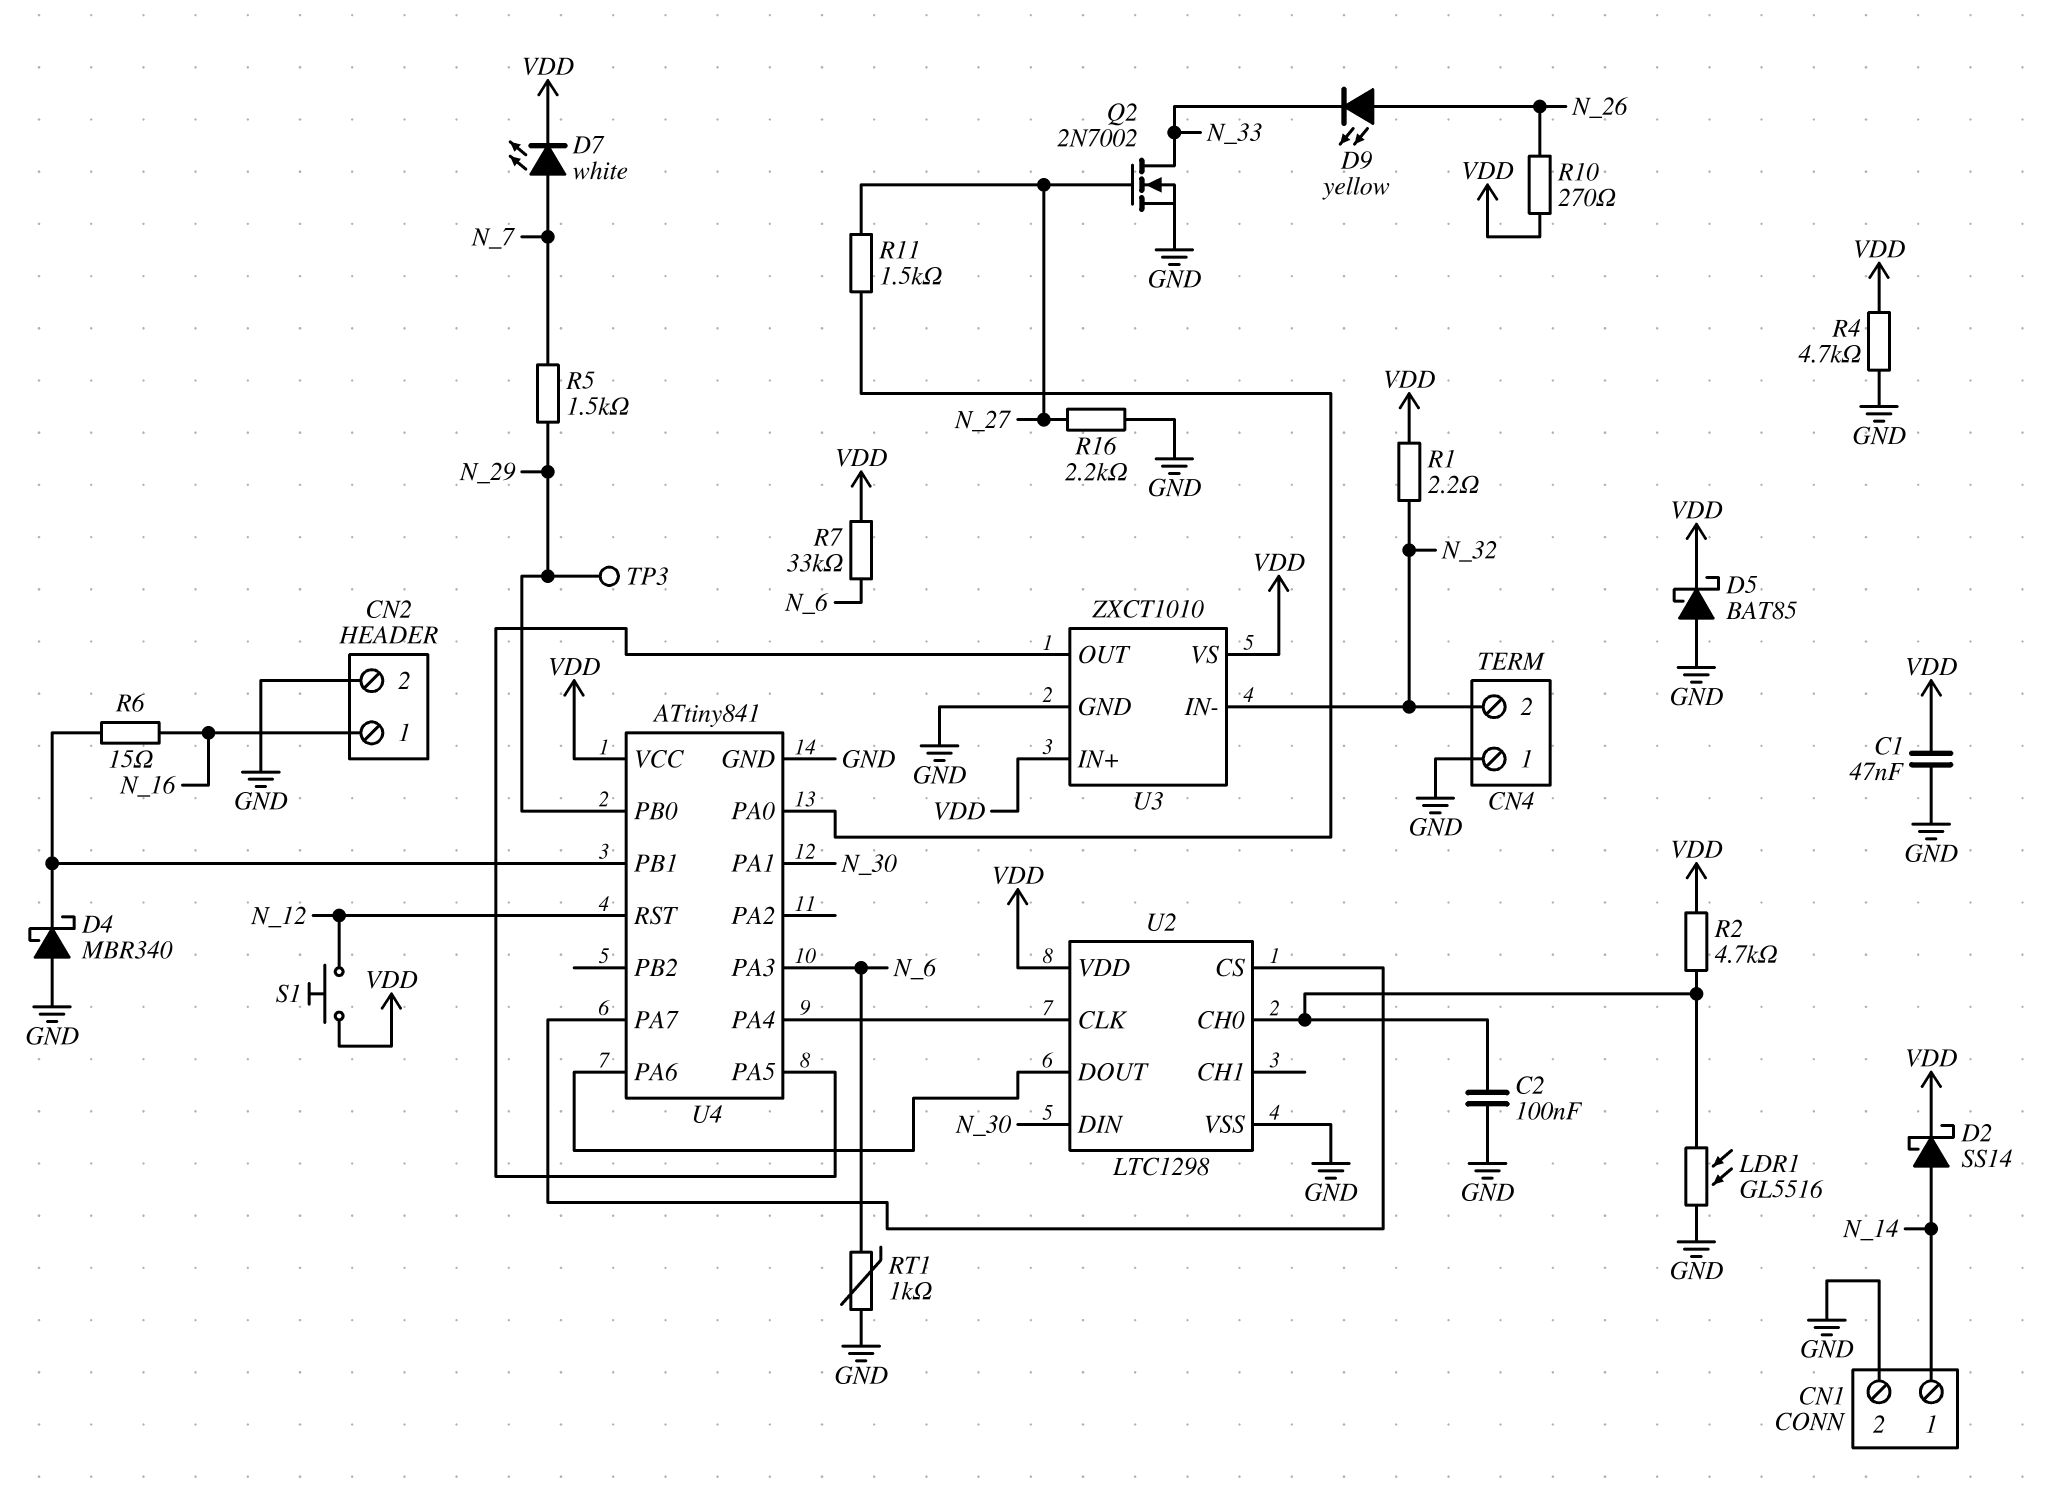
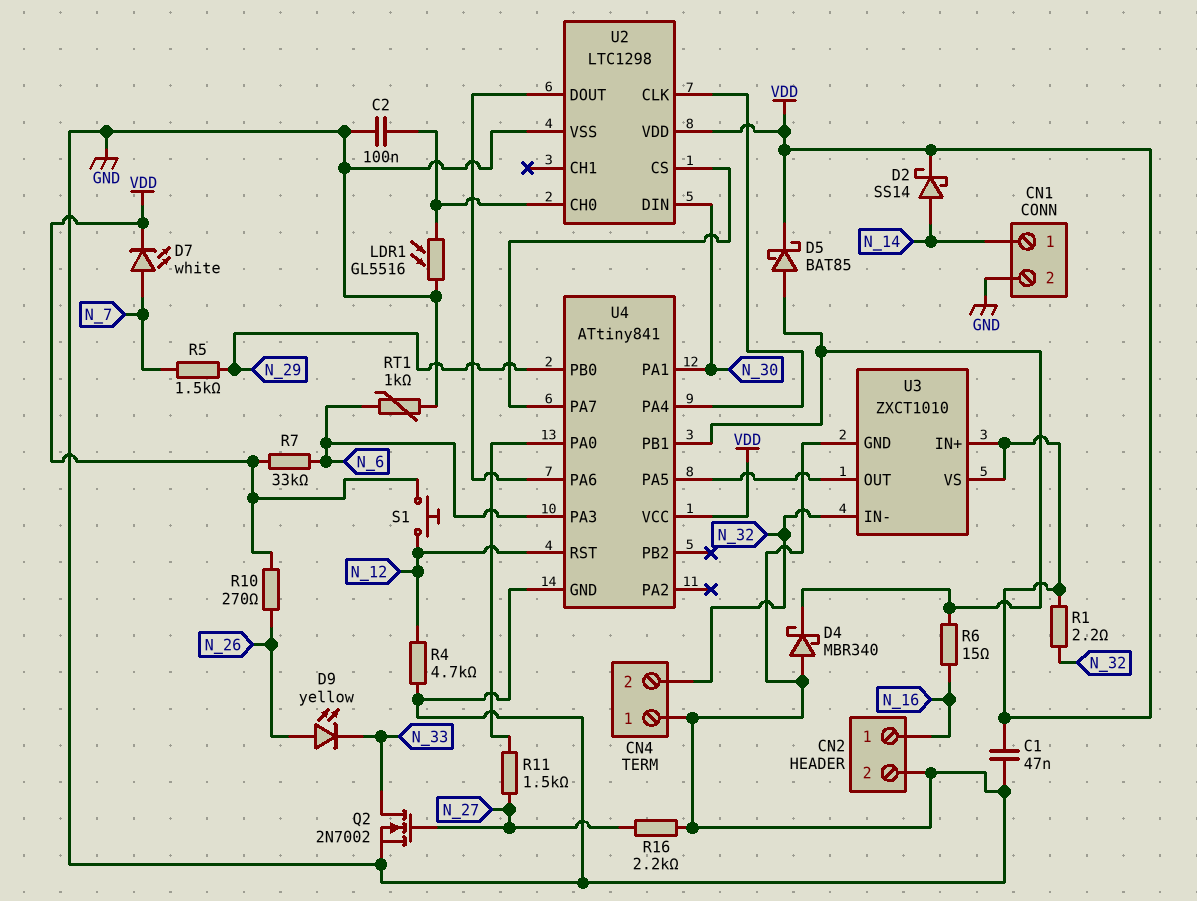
D5: schottky BAT85 (A GND, K VDD) -> schottky BAT85 (A U4/PB1, K VDD)
R2: 4.7k (U2/CH0, VDD) -> none
R4: 4.7k (GND, VDD) -> 4.7k (GND, N_12)
TP3: test point (N_29) -> none

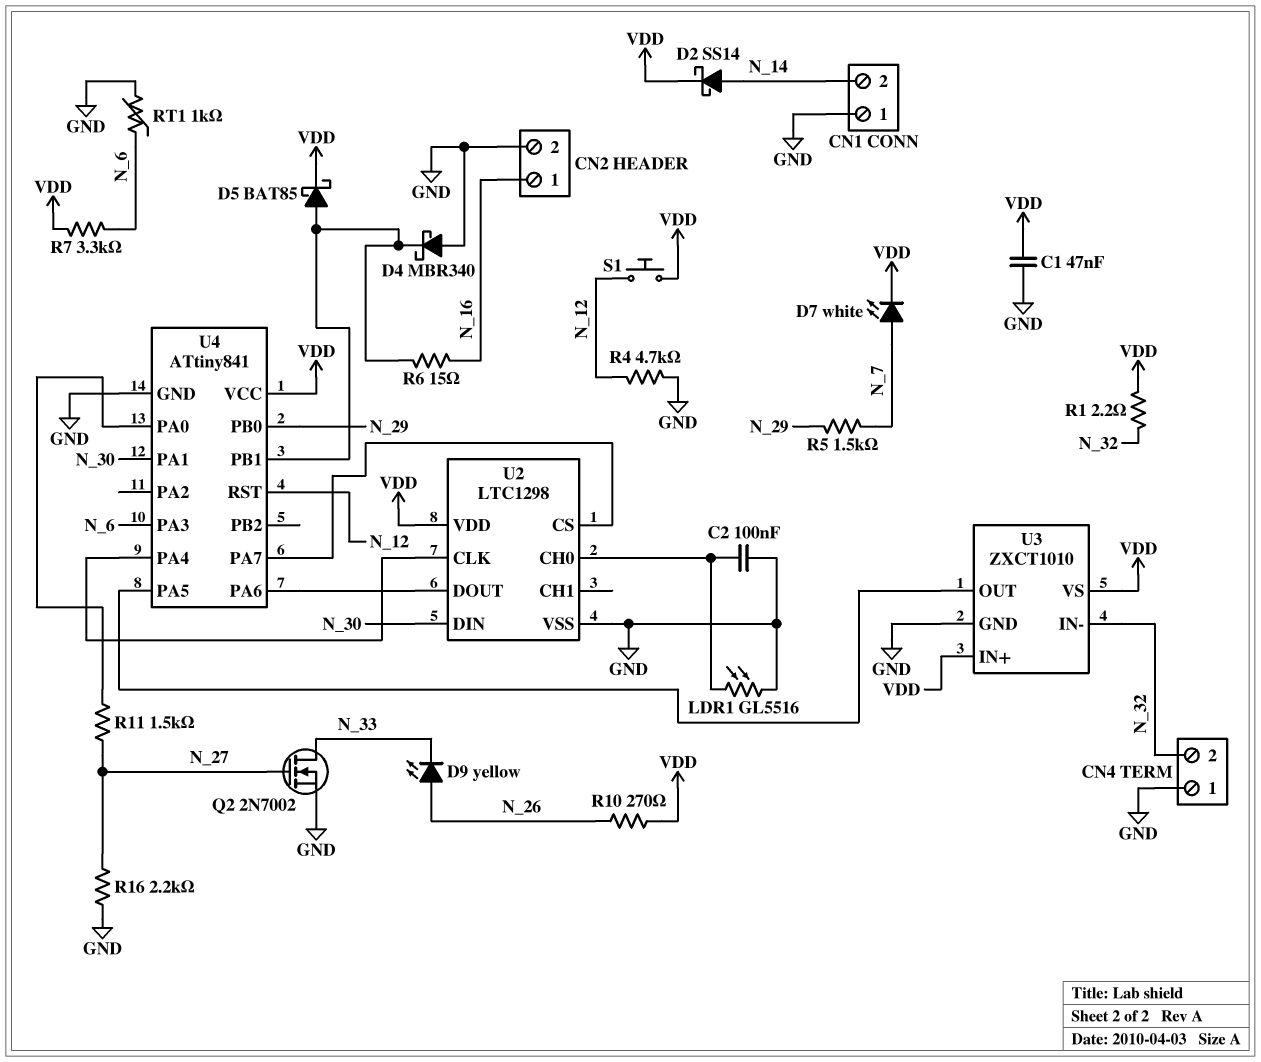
CN1 pin 1: N_14 -> GND
CN1 pin 2: GND -> N_14
R7: 33k (N_6, VDD) -> 3.3k (N_6, VDD)

